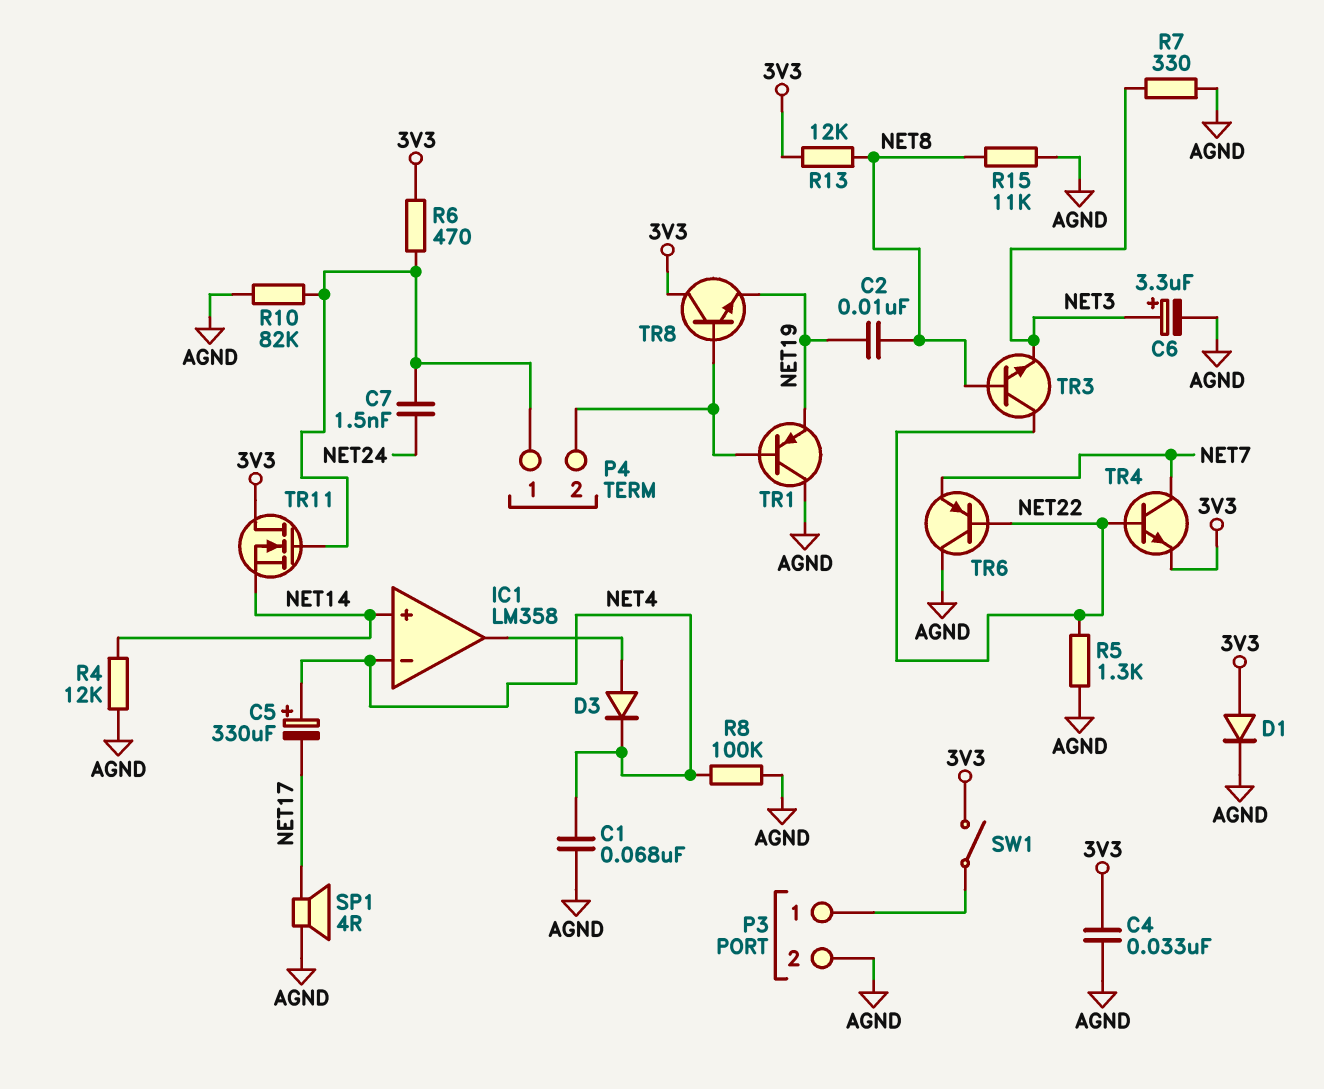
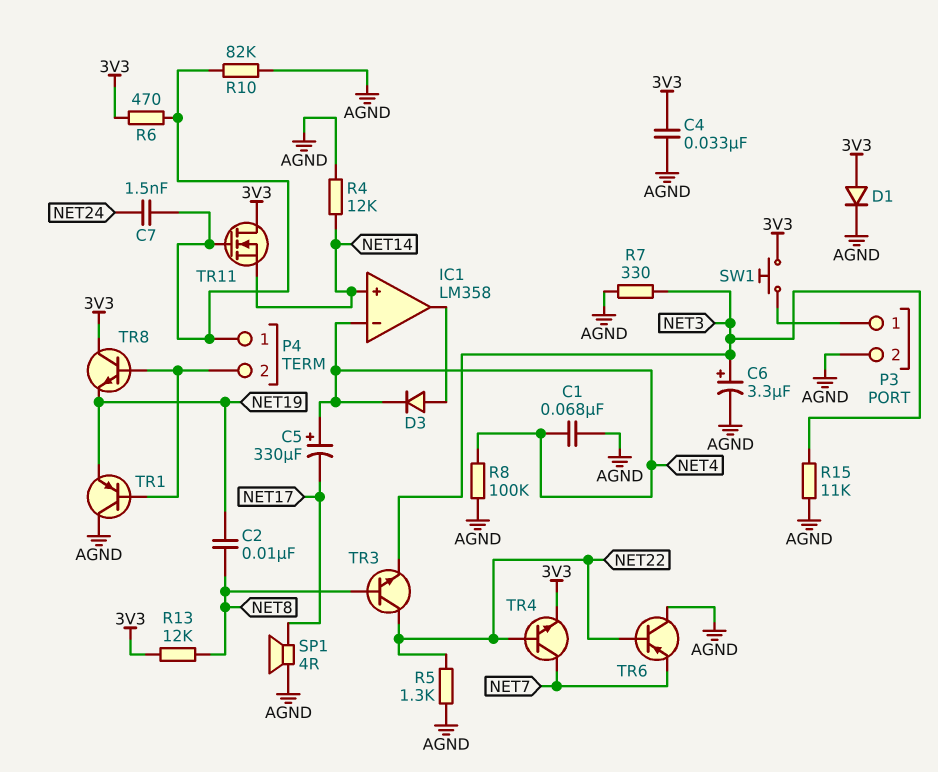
R15: 11k (AGND, NET8) -> 11k (AGND, NET3)
SW1: switch (3V3, P3/1) -> button (3V3, P3/1)

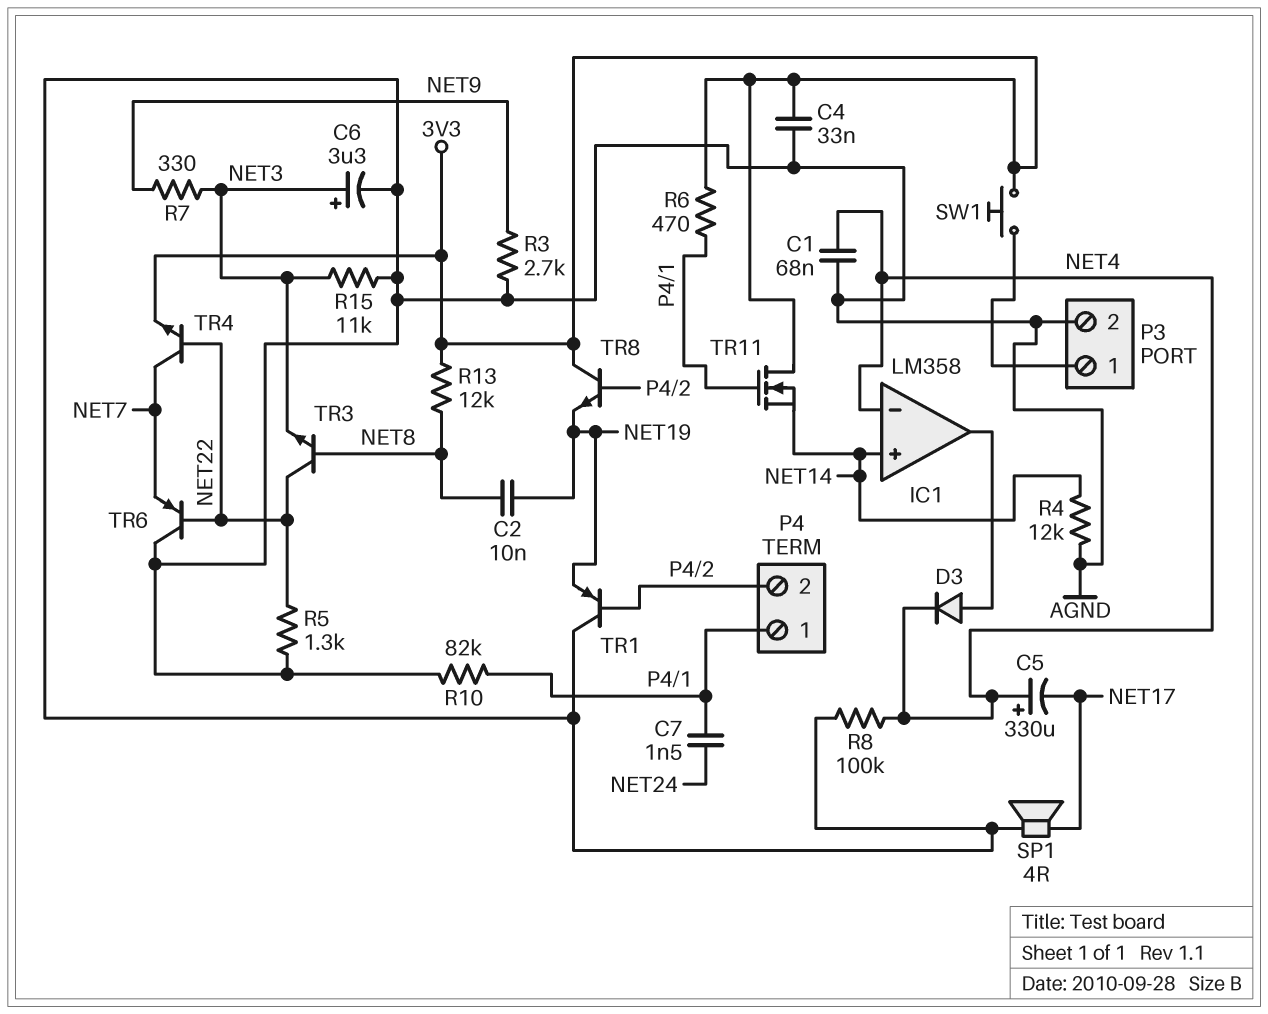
D1: diode (A 3V3, K AGND) -> none
R3: none -> 2.7k (AGND, NET9)
R7: 330 (AGND, NET3) -> 330 (NET3, NET9)

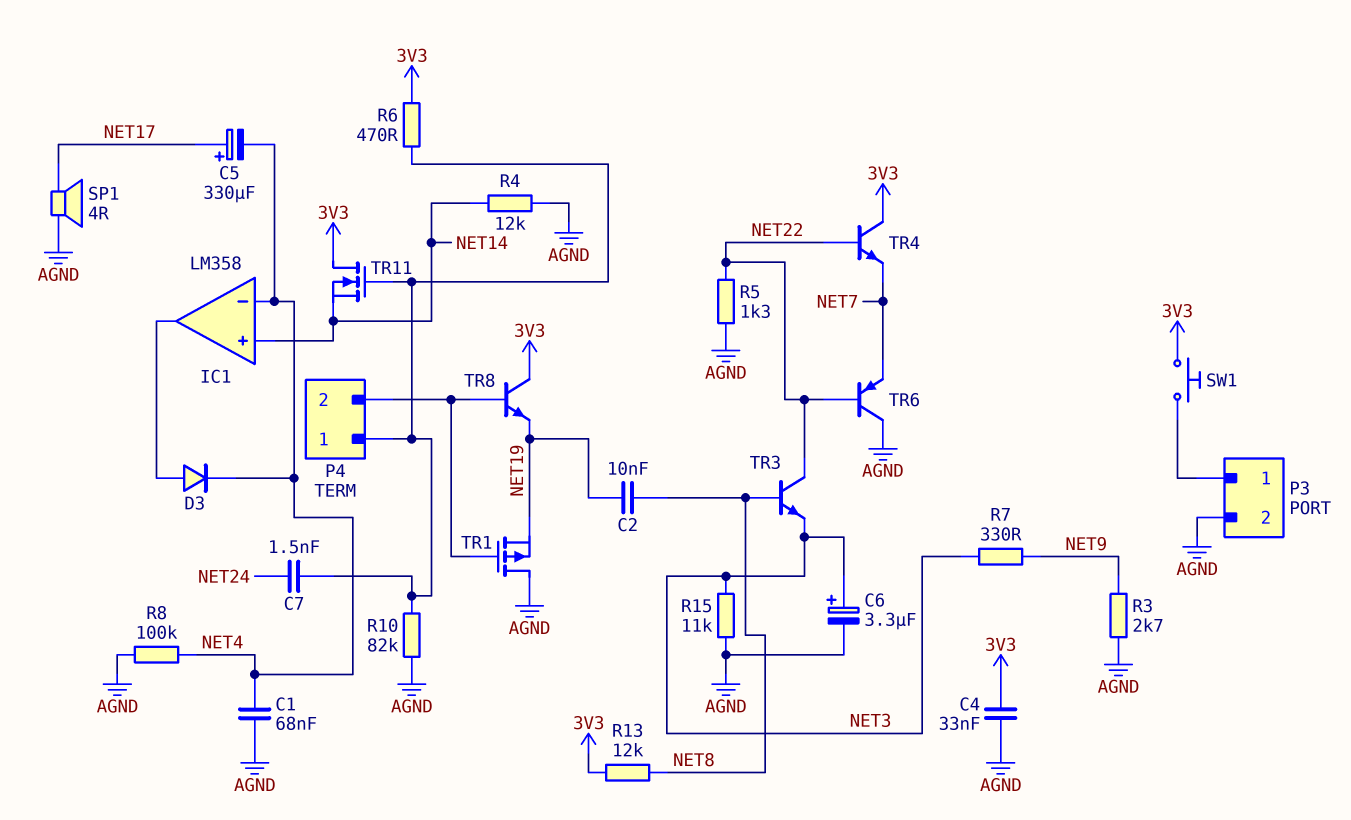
C5: 330uF (plus NET4, minus NET17) -> 330uF (plus NET17, minus NET4)
TR1: PNP (B P4/2, C AGND, E NET19) -> PMOS (G P4/2, D AGND, S NET19)
TR4: NPN (B NET22, C NET7, E 3V3) -> NPN (B NET22, C 3V3, E NET7)

